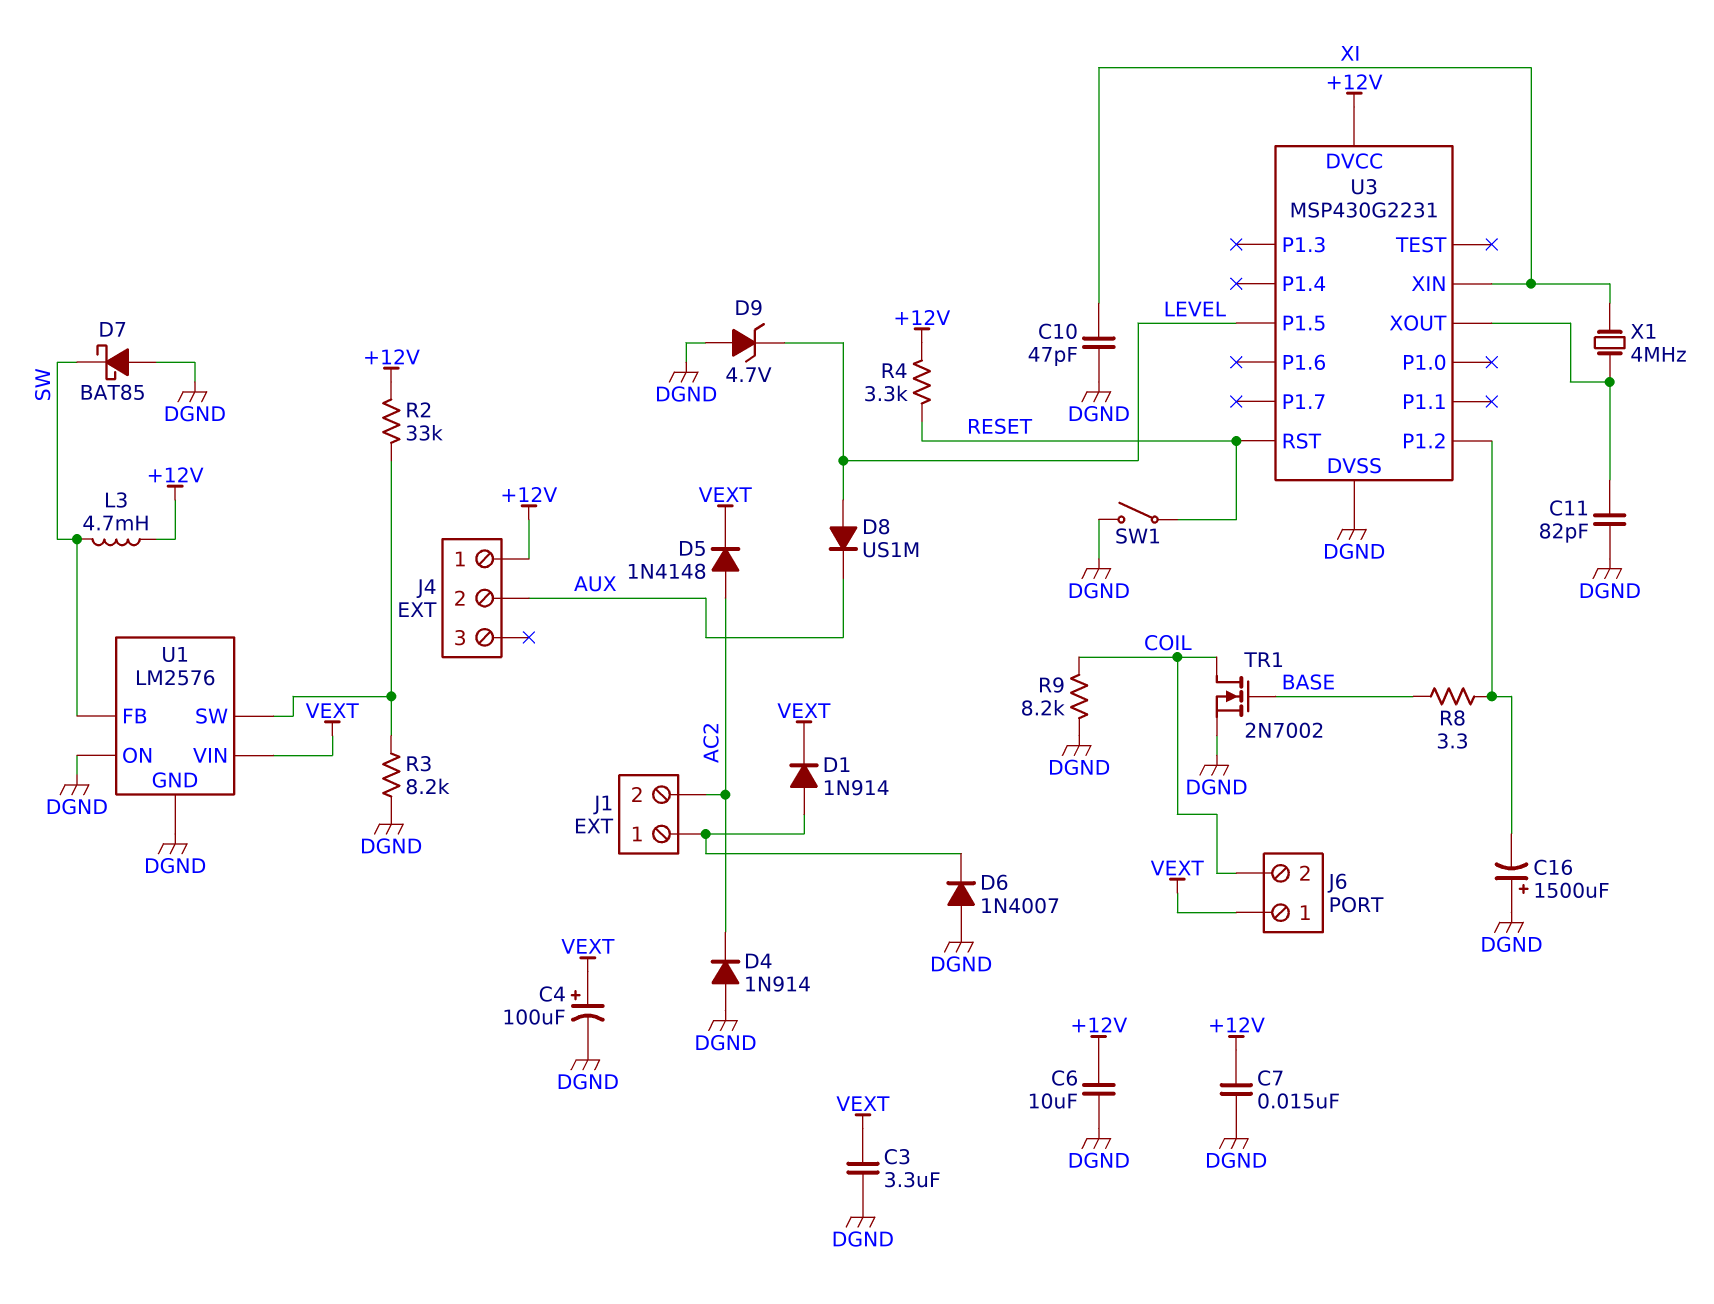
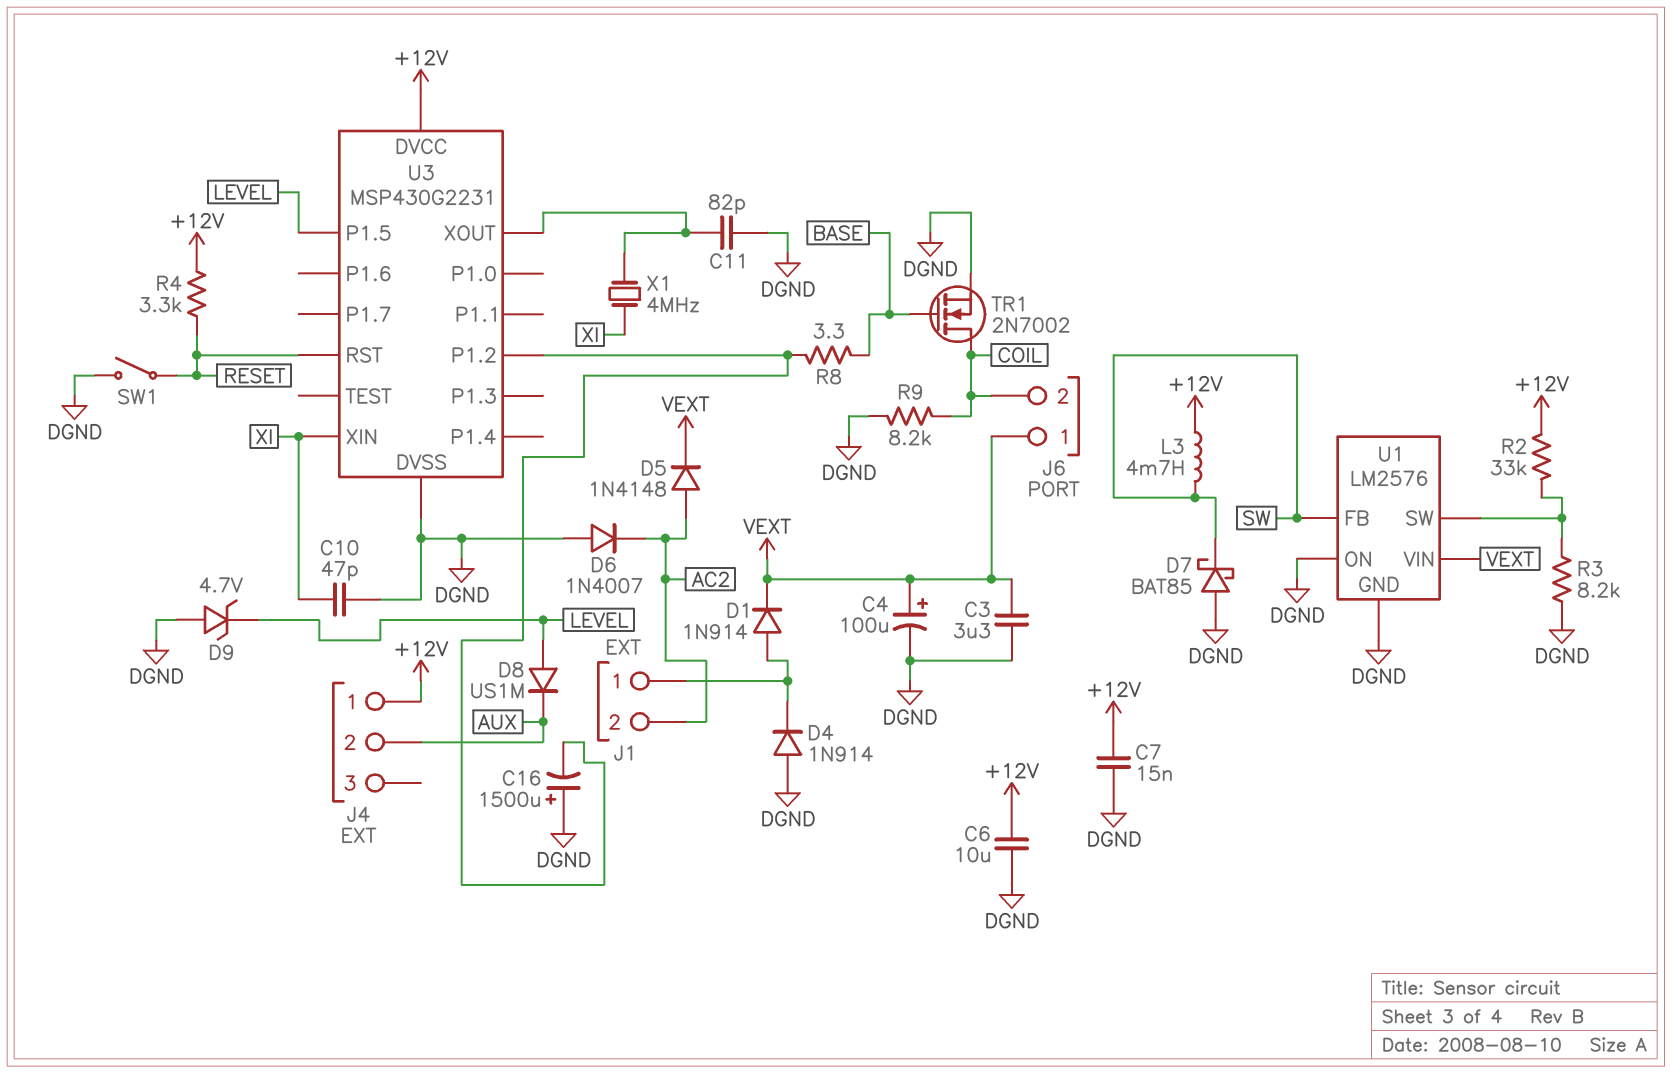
D4: diode 1N914 (A DGND, K AC2) -> diode 1N914 (A DGND, K J1/1)
D6: diode 1N4007 (A DGND, K J1/1) -> diode 1N4007 (A DGND, K AC2)

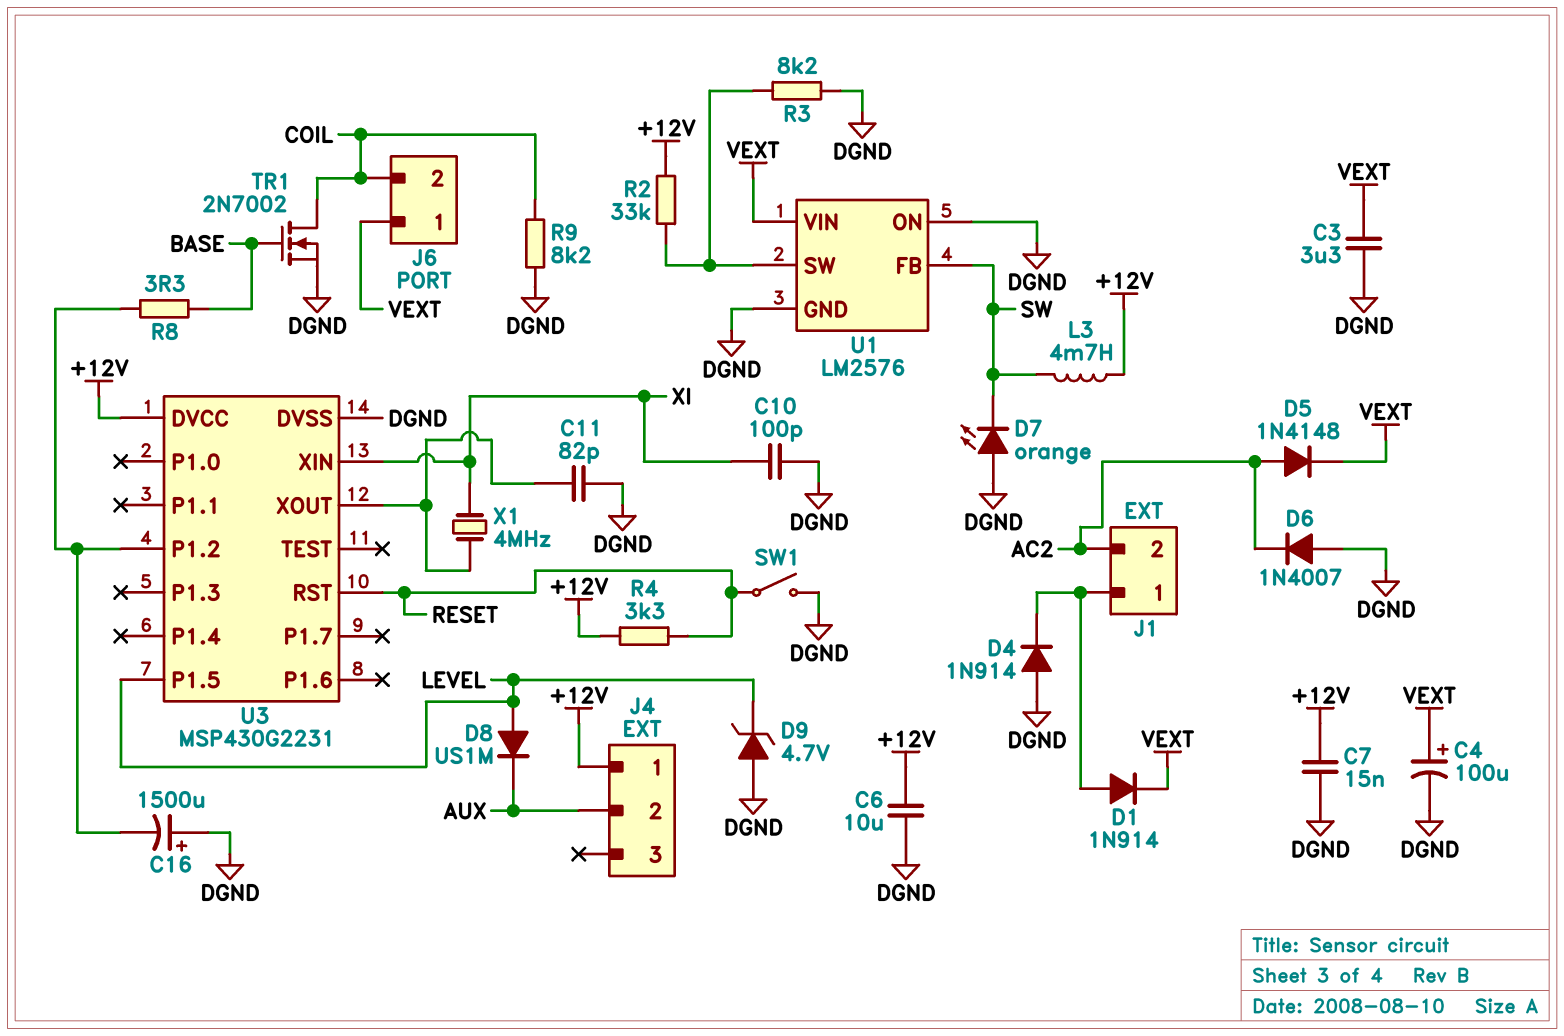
C10: 47pF (DGND, XI) -> 100pF (DGND, XI)
D7: schottky BAT85 (A DGND, K SW) -> LED orange (A DGND, K SW)

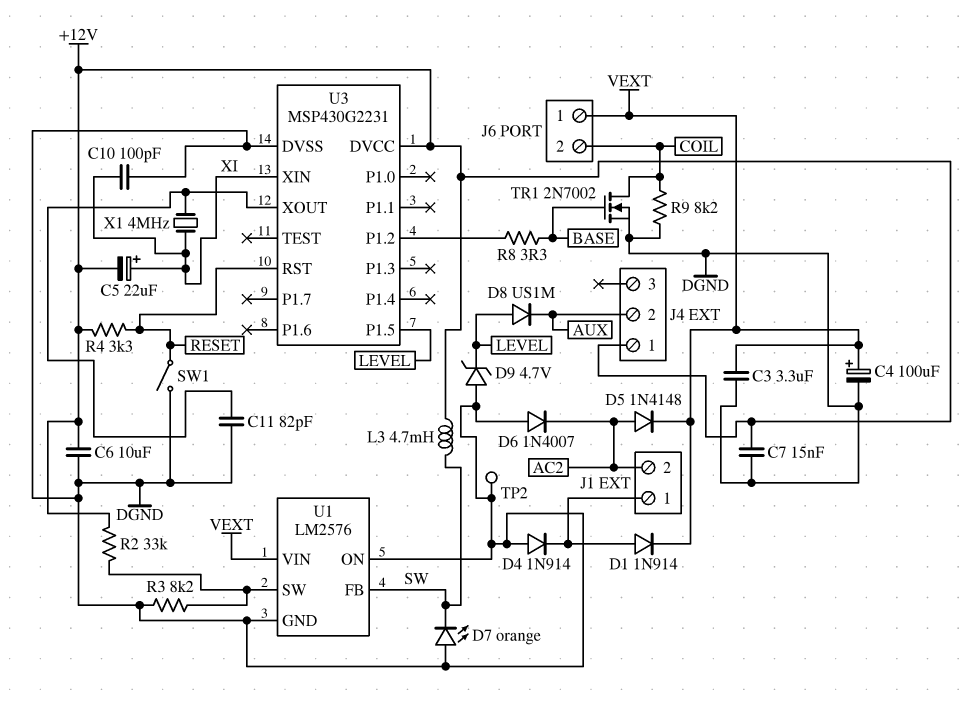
C5: none -> 22uF (plus XI, minus +12V)
C16: 1500uF (plus DGND, minus U3/P1.2) -> none
TP2: none -> test point (DGND)

